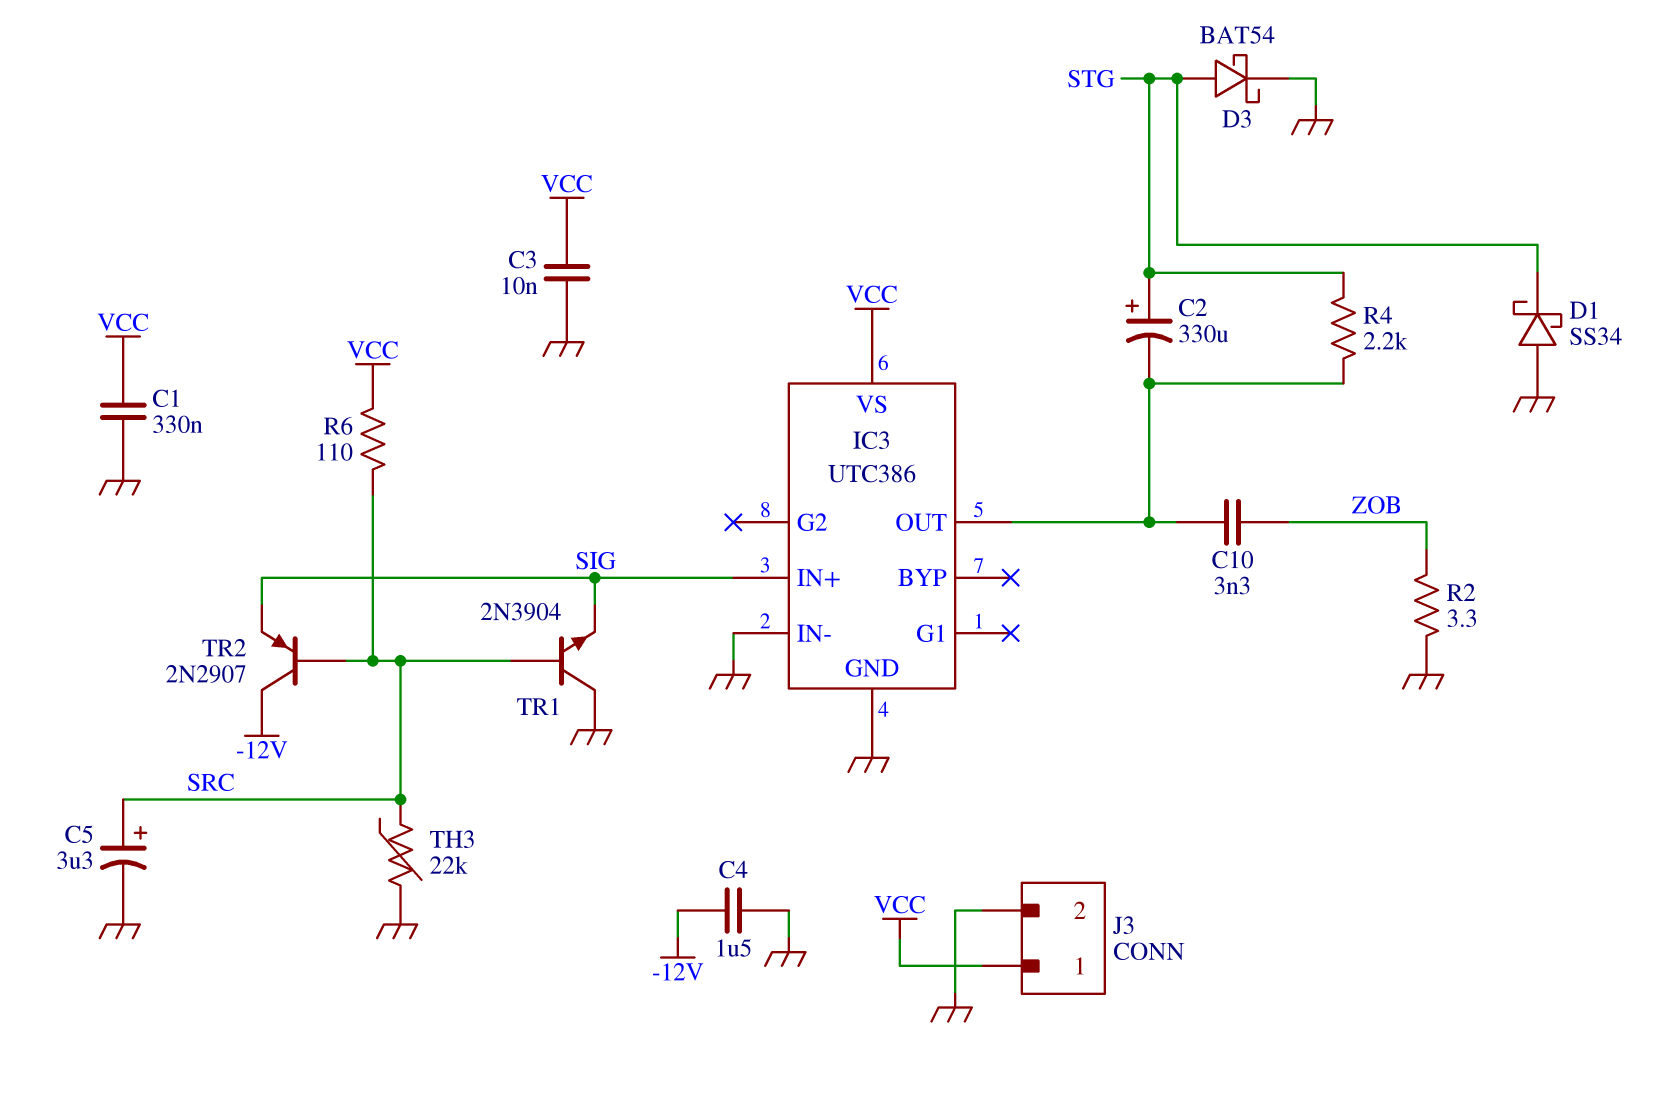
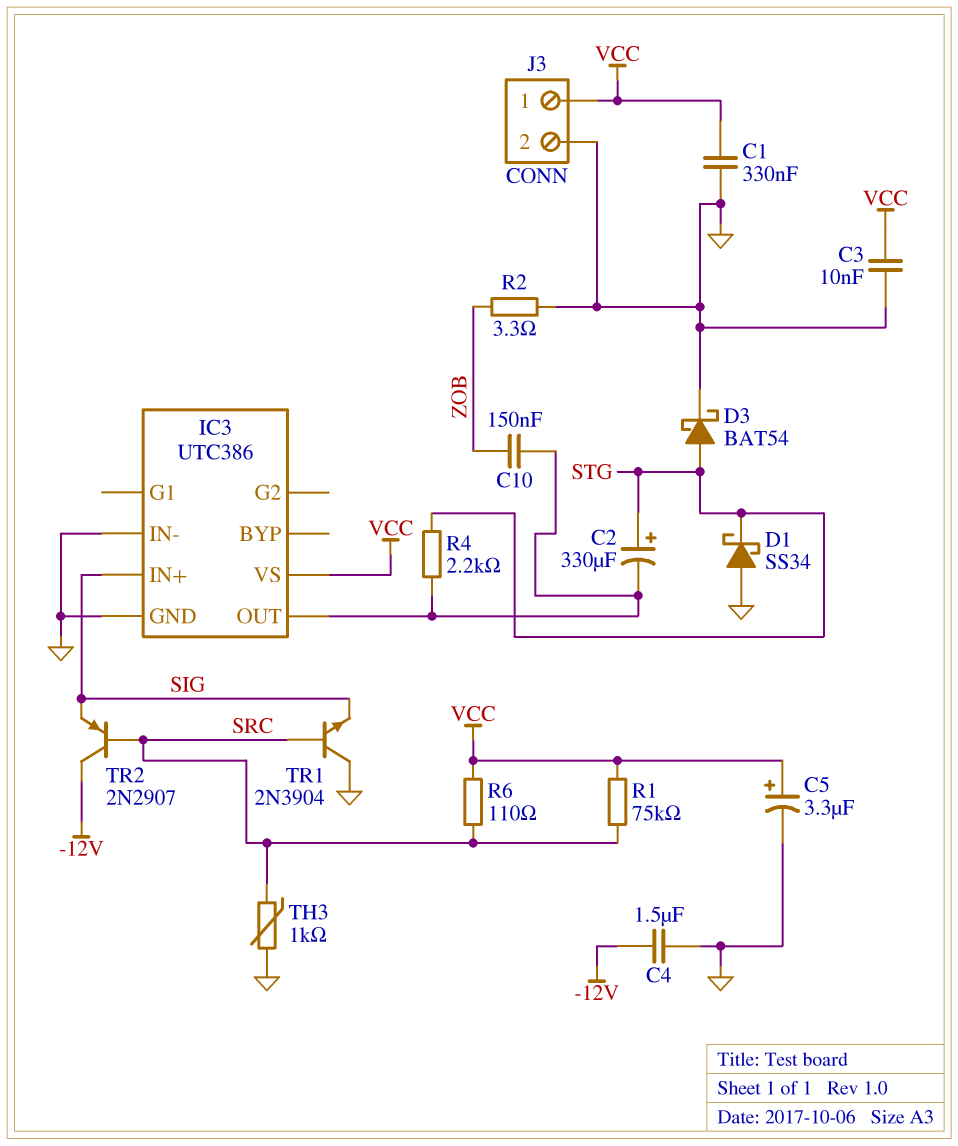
C5: 3.3uF (plus SRC, minus GND) -> 3.3uF (plus VCC, minus GND)
C10: 3.3nF (IC3/OUT, ZOB) -> 150nF (IC3/OUT, ZOB)
R1: none -> 75k (SRC, VCC)
TH3: 22k (GND, SRC) -> 1k (GND, SRC)

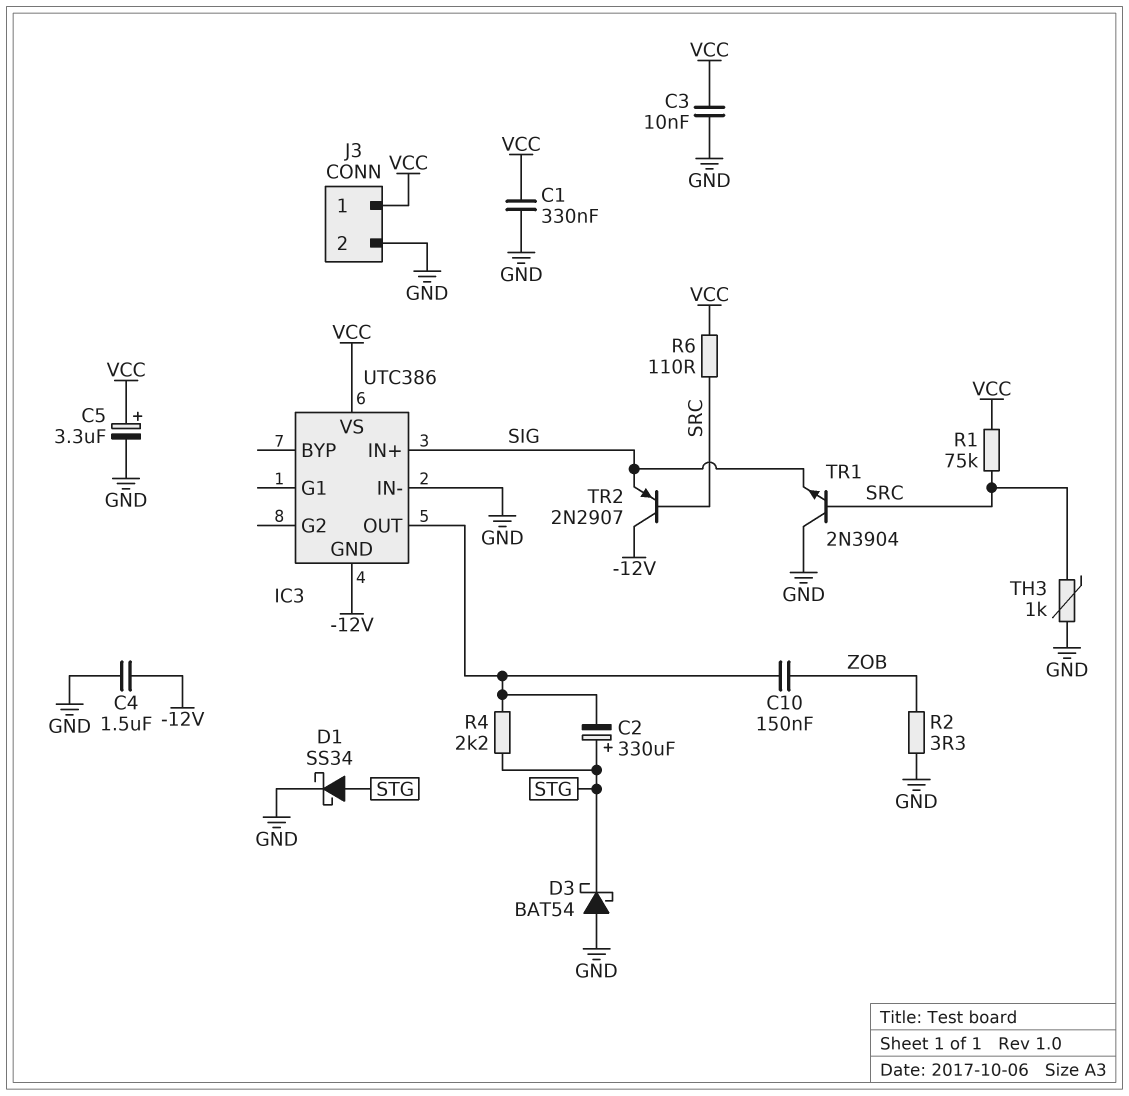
D1: schottky SS34 (A GND, K STG) -> schottky SS34 (A STG, K GND)
D3: schottky BAT54 (A STG, K GND) -> schottky BAT54 (A GND, K STG)
IC3 pin GND: GND -> -12V

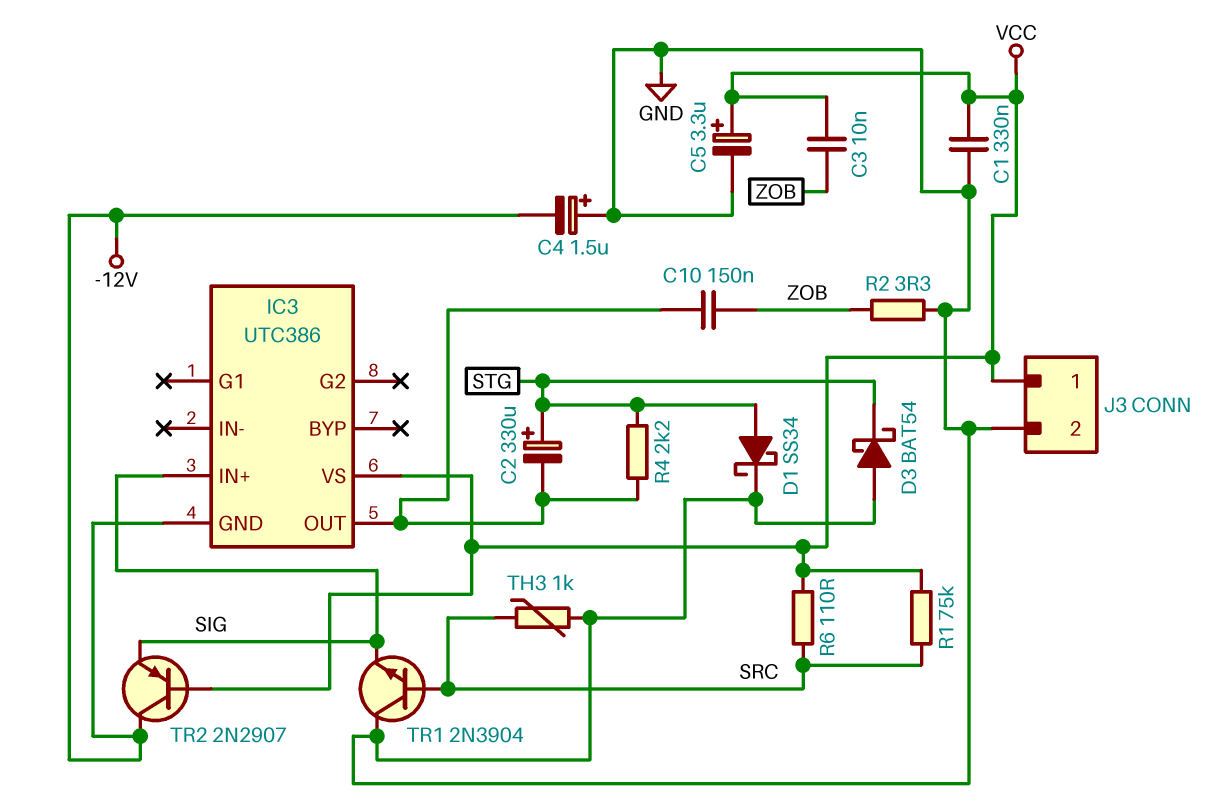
C3: 10nF (GND, VCC) -> 10nF (VCC, ZOB)
C4: 1.5uF (-12V, GND) -> 1.5uF (plus GND, minus -12V)
IC3 pin IN-: GND -> none
TR2: PNP 2N2907 (B SRC, C -12V, E SIG) -> PNP 2N2907 (B VCC, C -12V, E SIG)

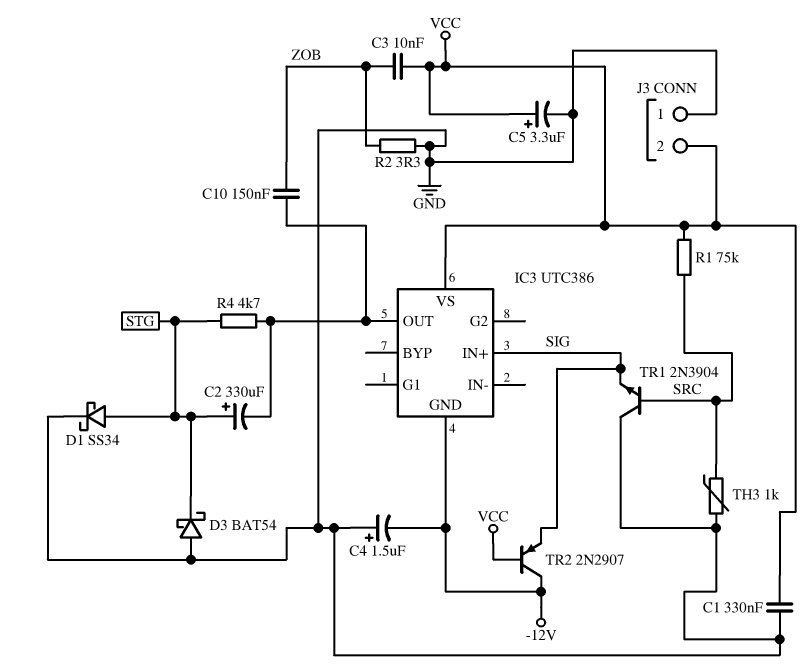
J3 pin 1: VCC -> GND
J3 pin 2: GND -> VCC
R4: 2.2k (IC3/OUT, STG) -> 4.7k (IC3/OUT, STG)
R6: 110 (SRC, VCC) -> none

